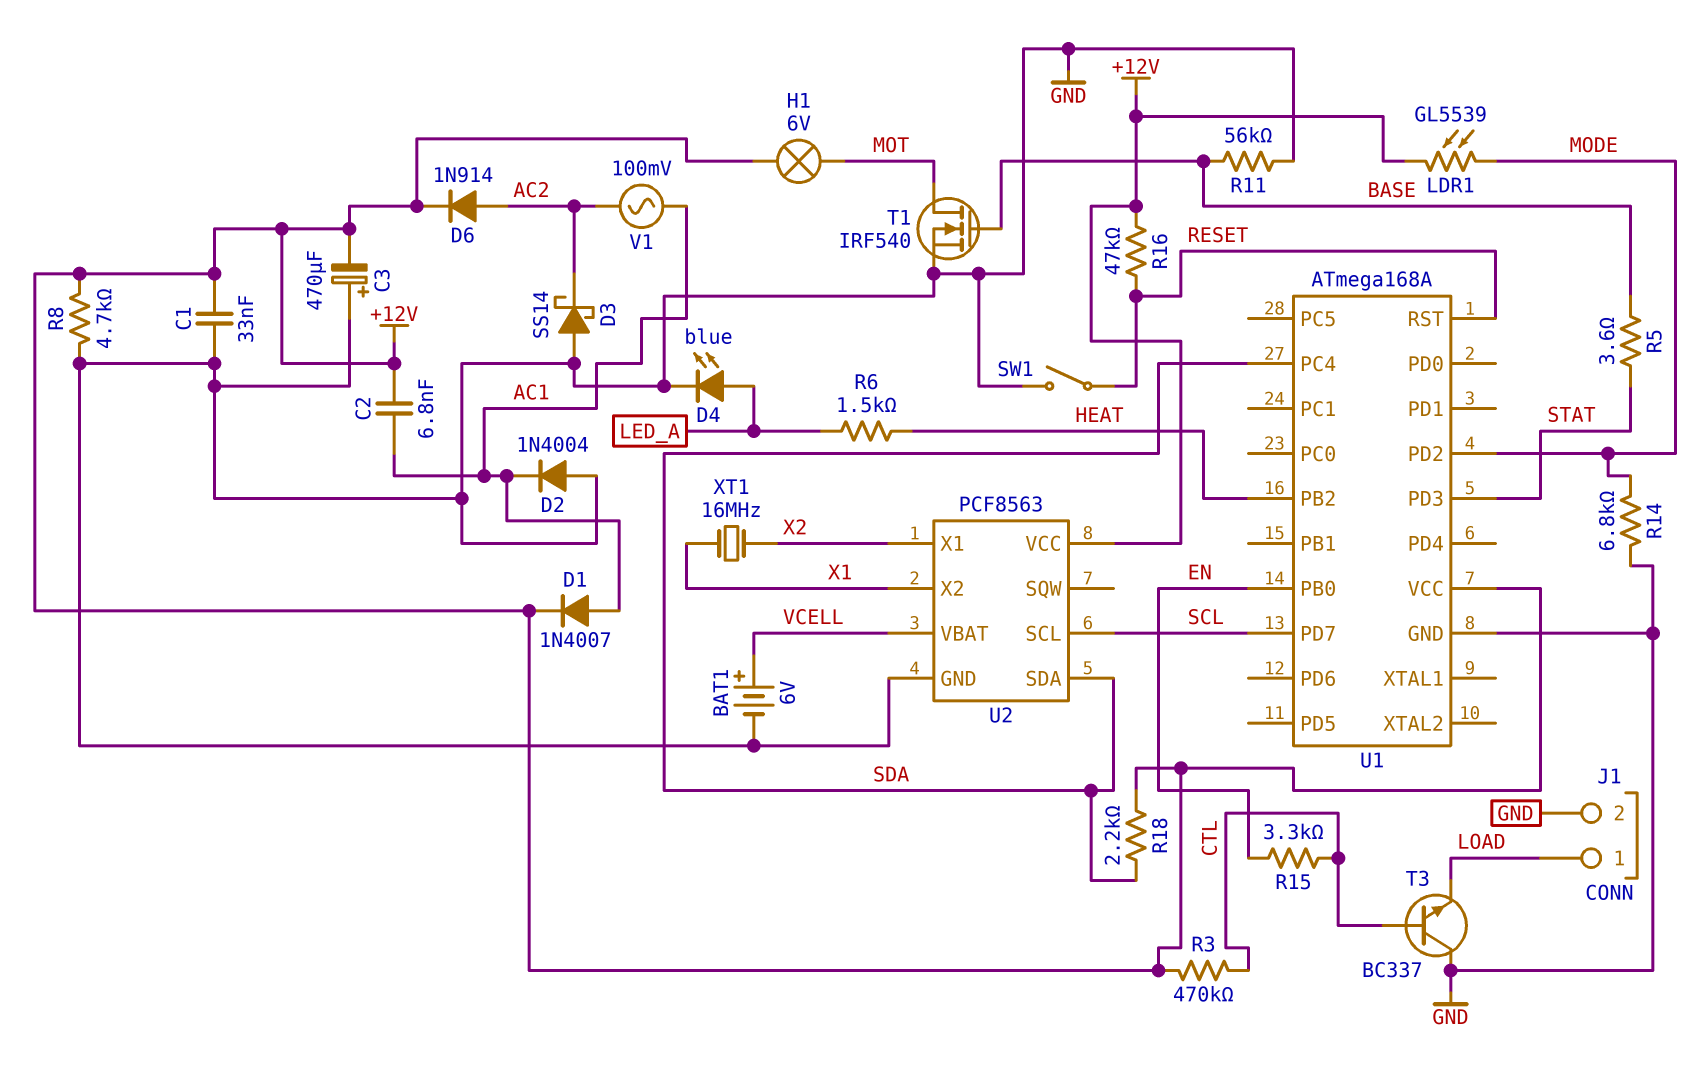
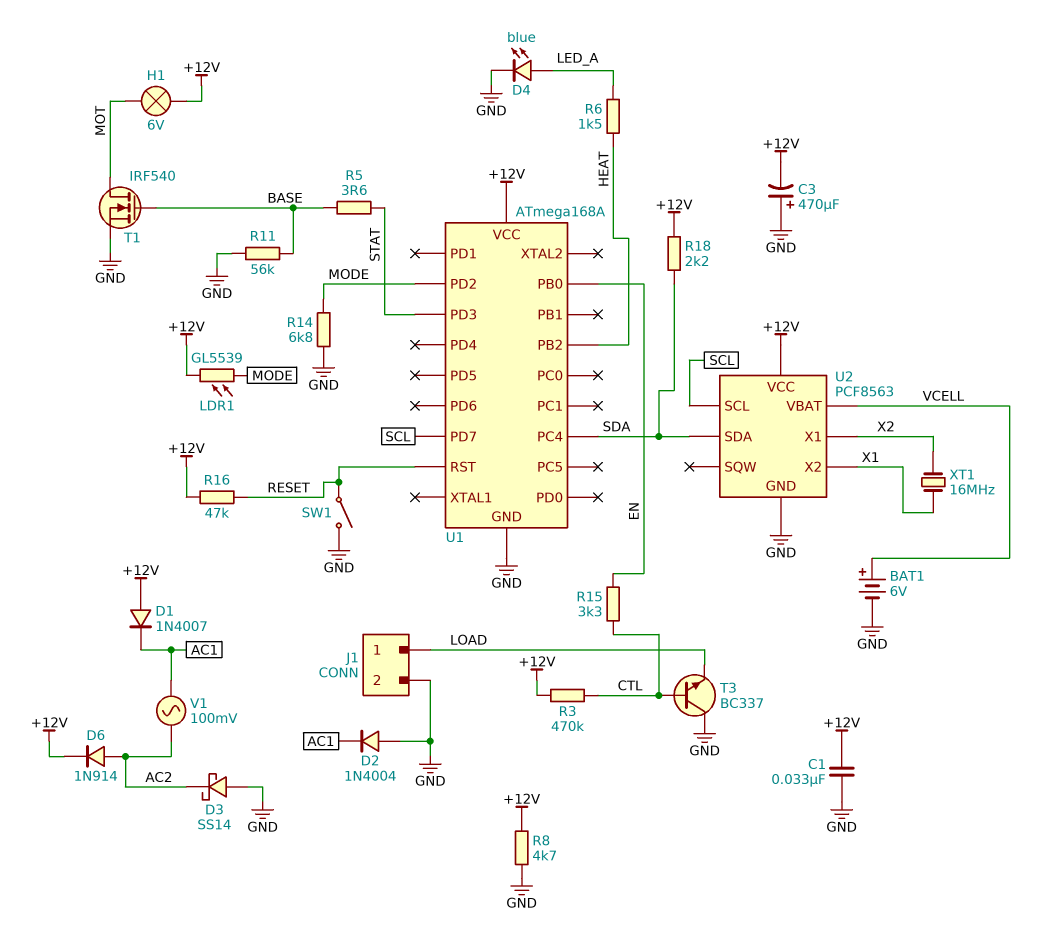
C2: 6.8nF (+12V, AC1) -> none
D1: diode 1N4007 (A AC1, K +12V) -> diode 1N4007 (A +12V, K AC1)

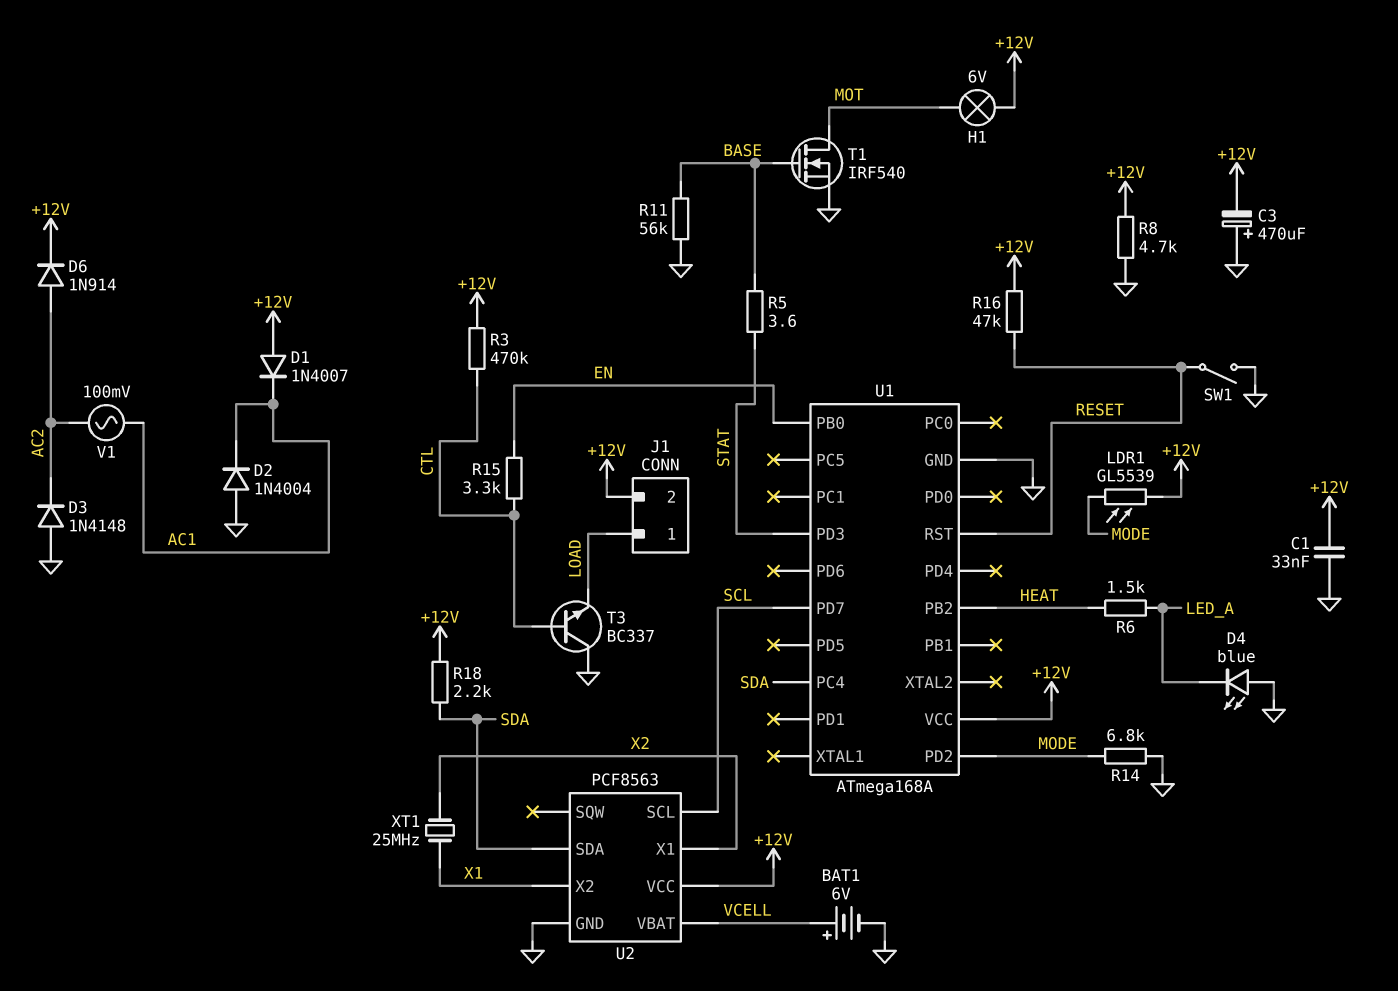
D3: schottky SS14 (A GND, K AC2) -> diode 1N4148 (A GND, K AC2)
D4: LED blue (A LED_A, K GND) -> LED blue (A GND, K LED_A)
J1 pin 2: GND -> +12V
XT1: 16MHz (X1, X2) -> 25MHz (X1, X2)

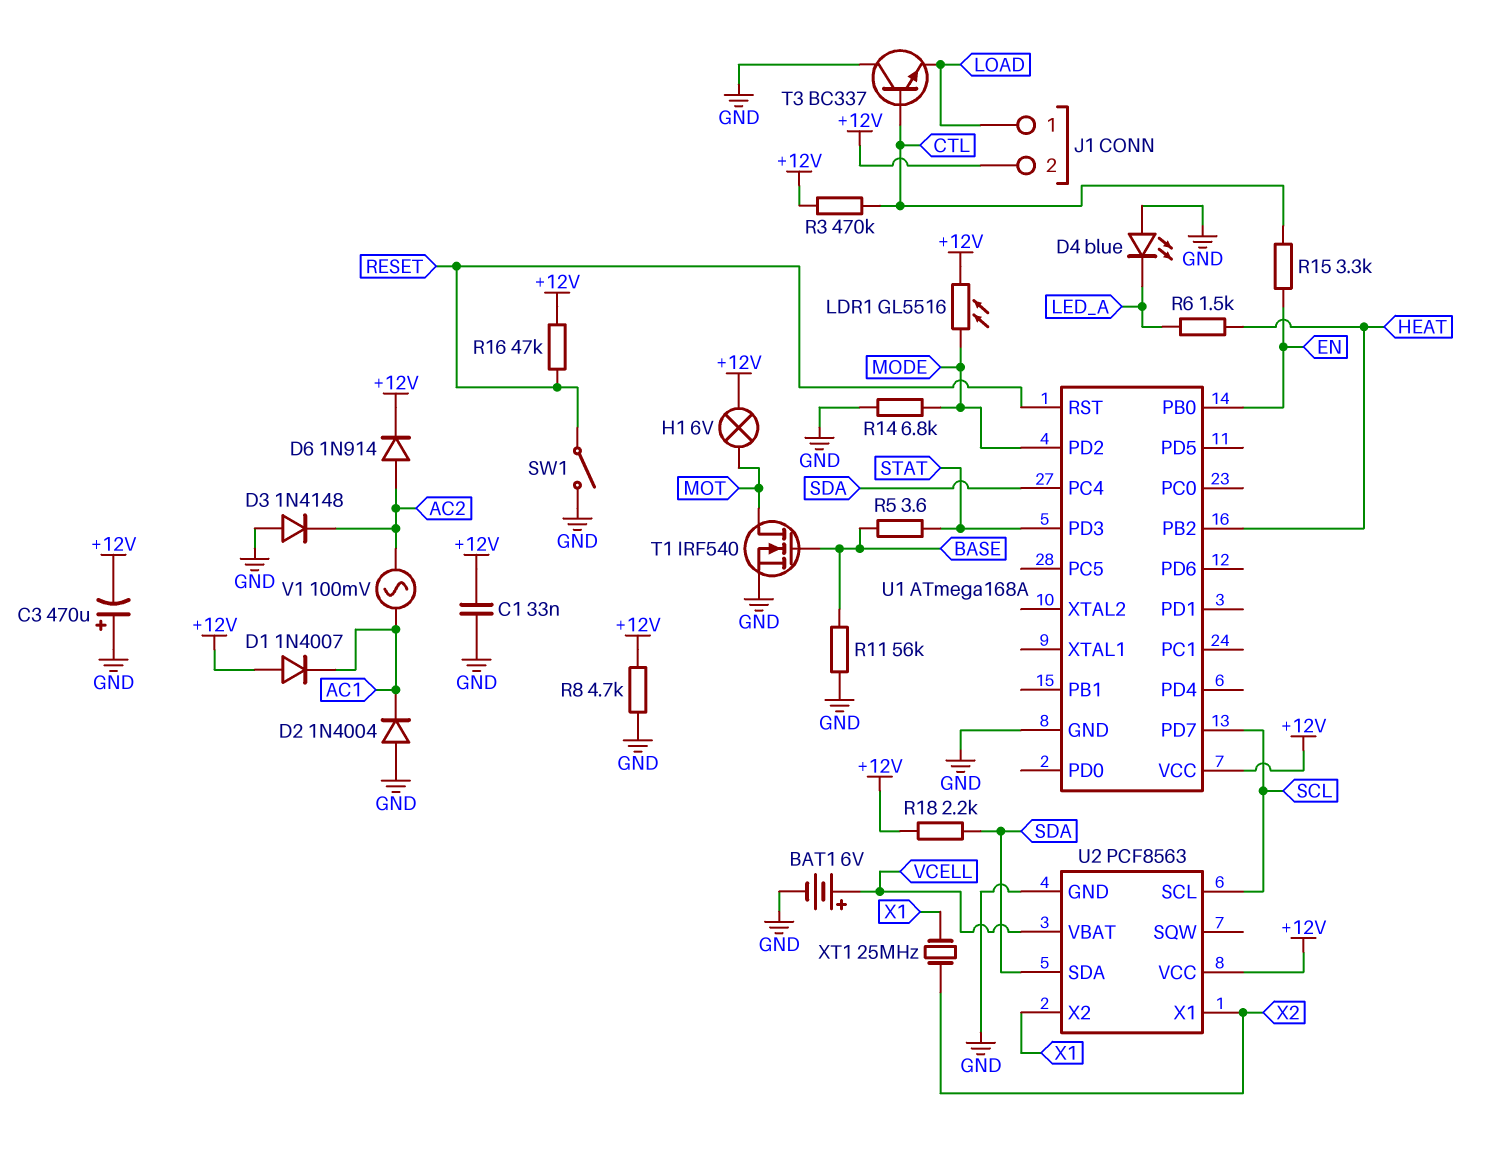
LDR1: GL5539 (+12V, MODE) -> GL5516 (+12V, MODE)

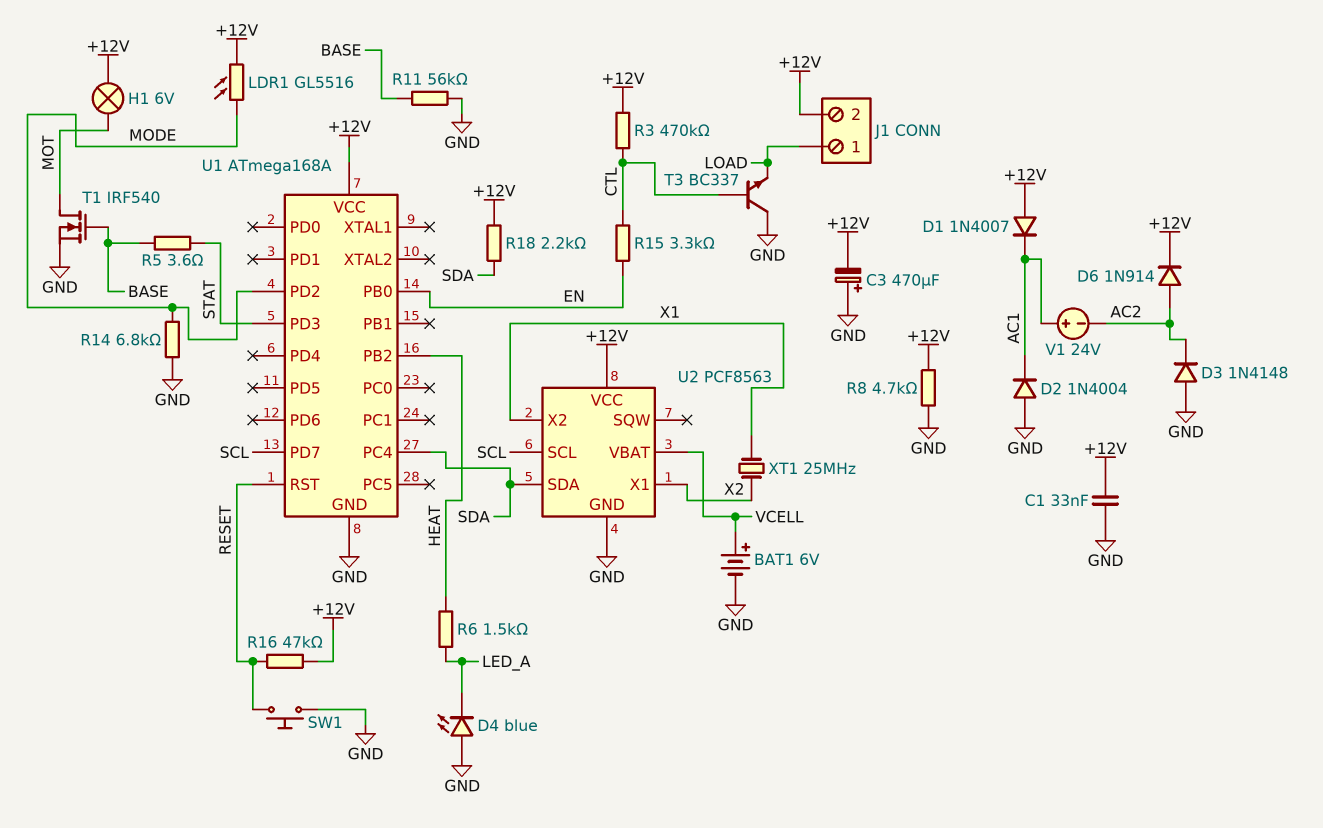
SW1: switch (GND, RESET) -> button (GND, RESET)
V1: AC 100mV (AC1, AC2) -> 24V (plus AC1, minus AC2)

